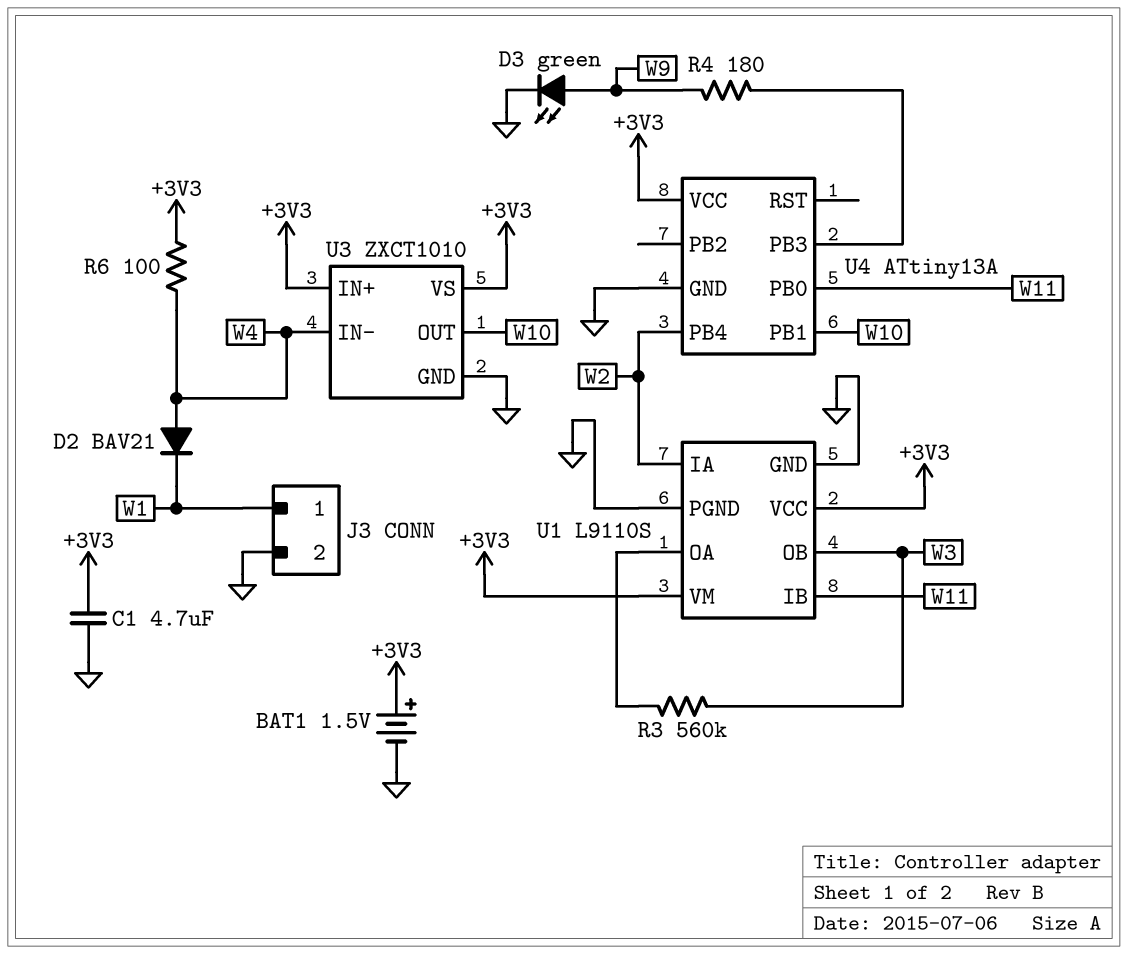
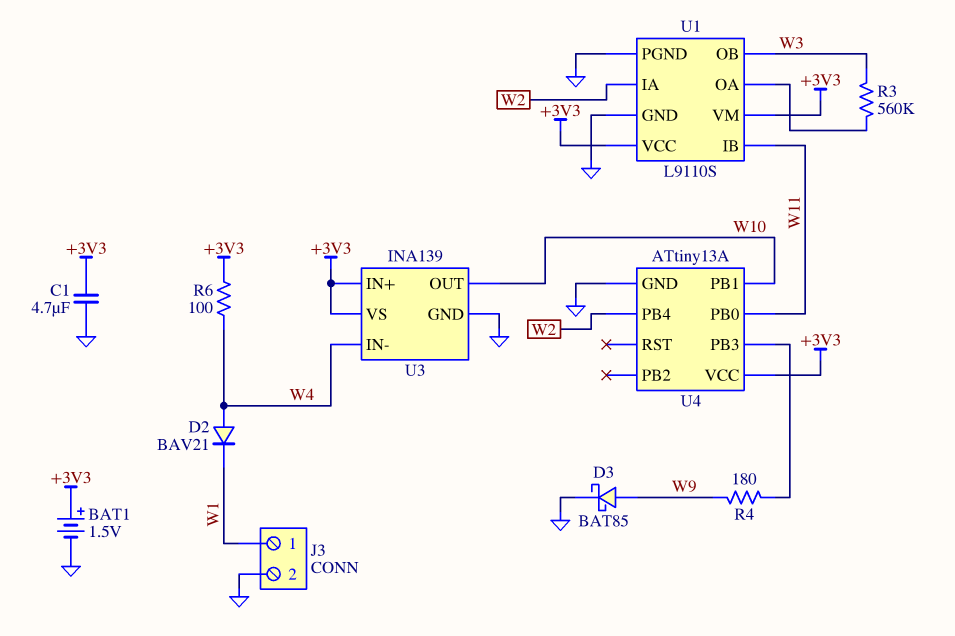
D3: LED green (A W9, K GND) -> schottky BAT85 (A W9, K GND)
U3: ZXCT1010 -> INA139

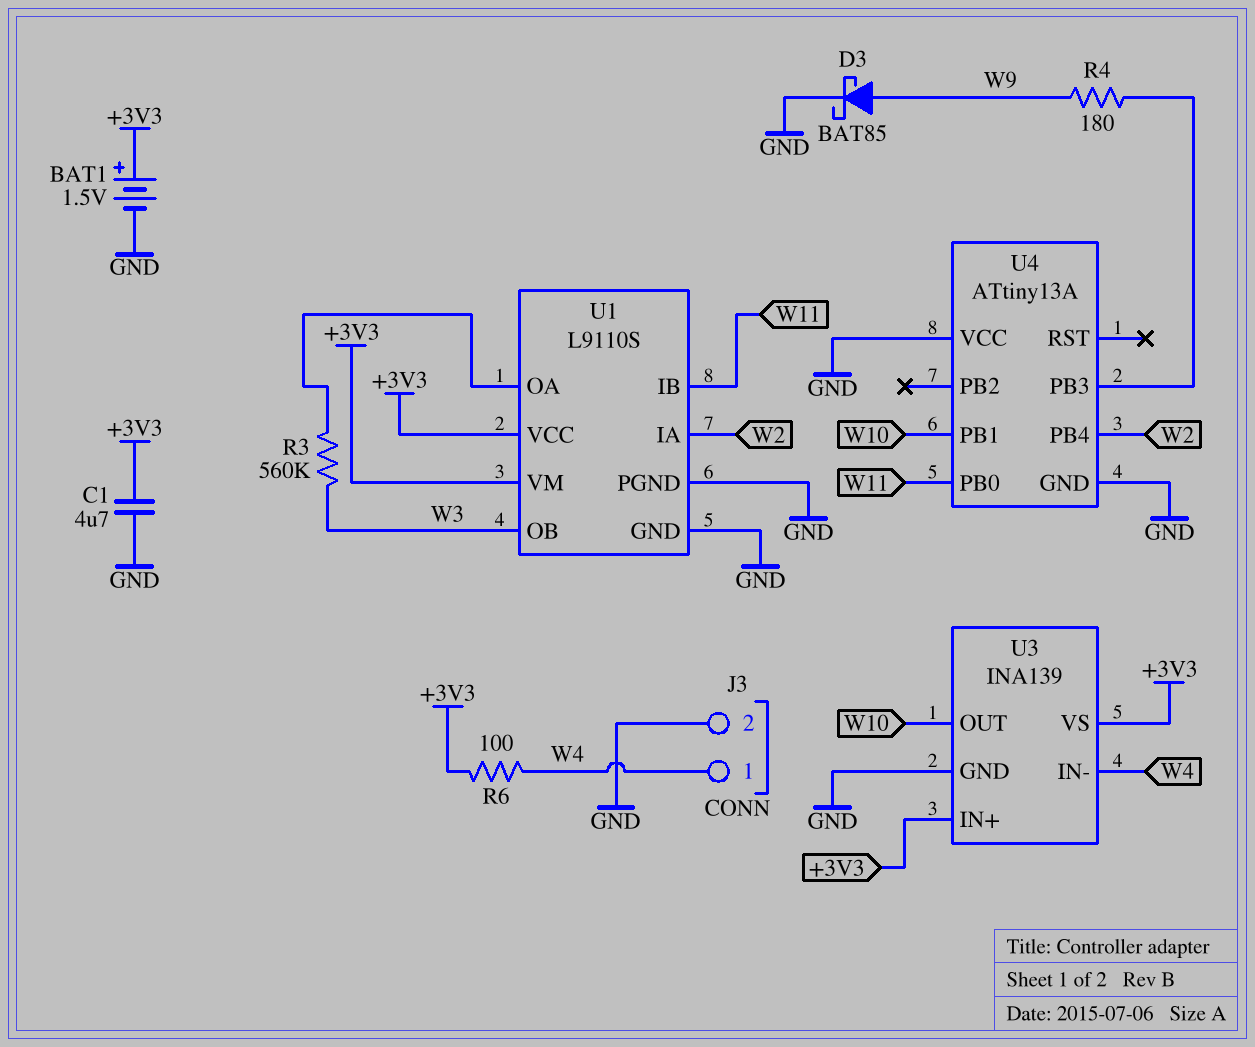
D2: diode BAV21 (A W4, K W1) -> none
J3 pin 1: W1 -> W4
U4 pin VCC: +3V3 -> GND

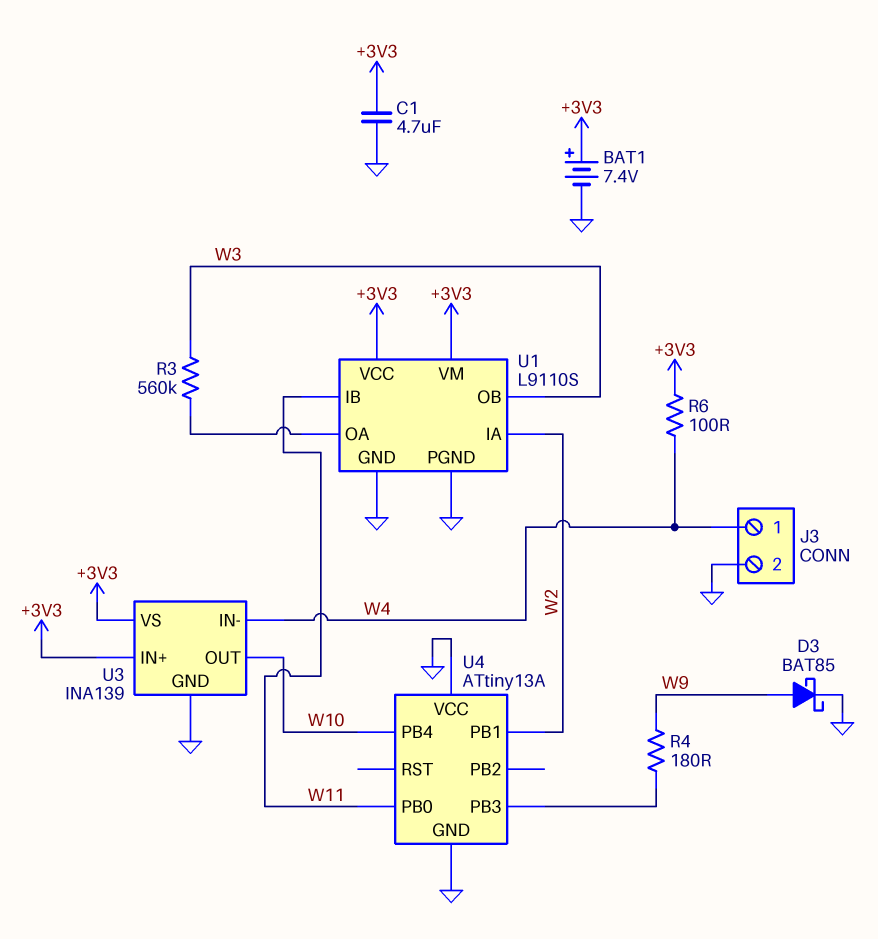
BAT1: 1.5V (plus +3V3, minus GND) -> 7.4V (plus +3V3, minus GND)
U4 pin PB1: W10 -> W2
U4 pin PB4: W2 -> W10

